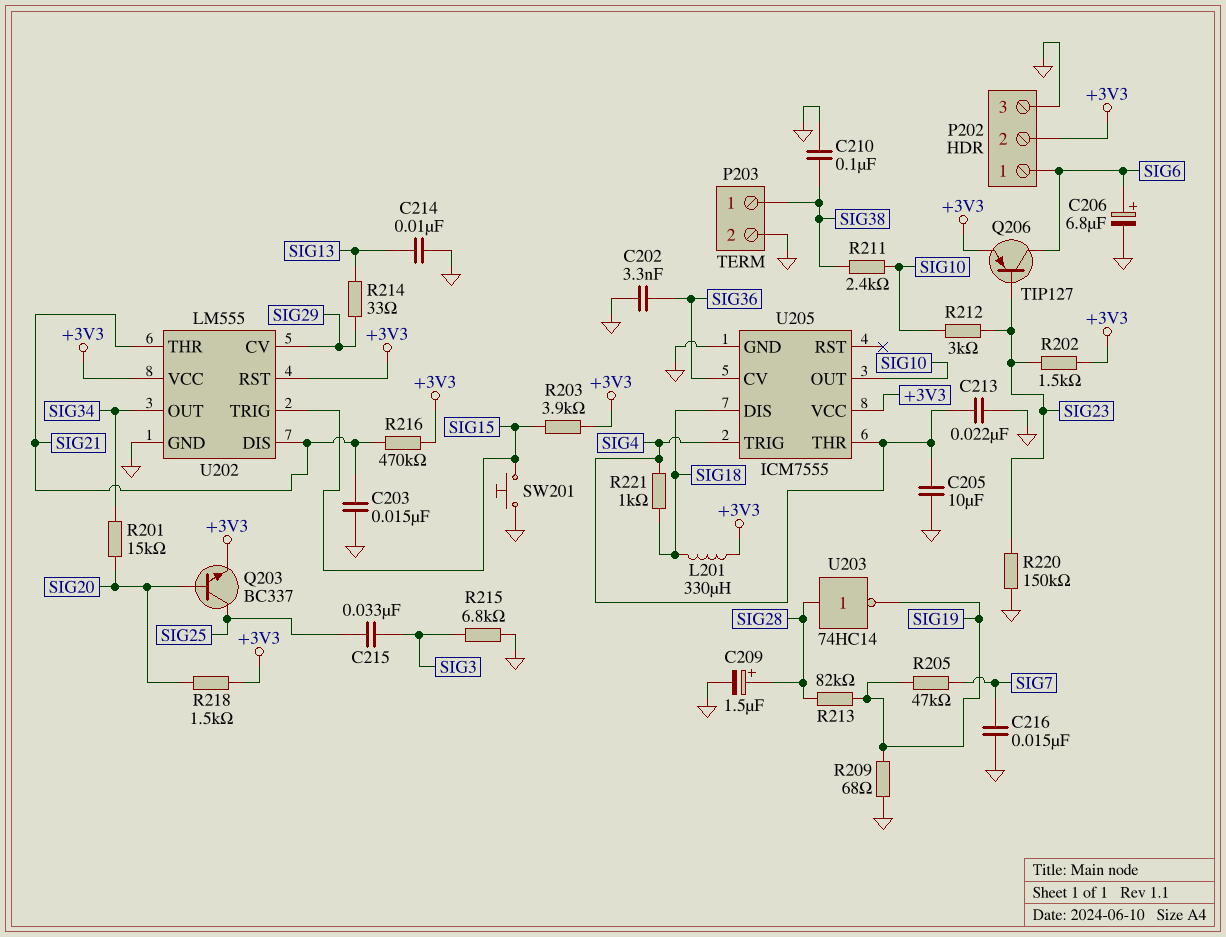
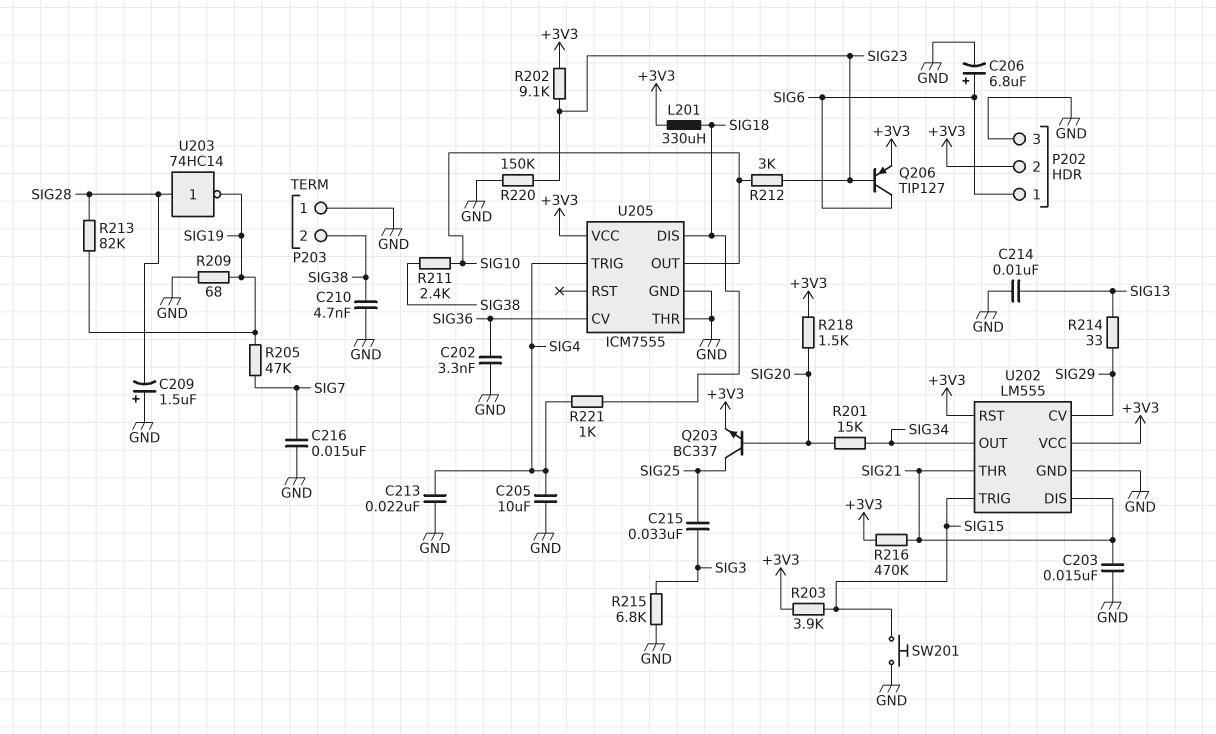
C209: 1.5uF (plus SIG28, minus GND) -> 1.5uF (plus GND, minus SIG28)
C210: 100nF (GND, SIG38) -> 4.7nF (GND, SIG38)
P203 pin 1: SIG38 -> GND
P203 pin 2: GND -> SIG38
R202: 1.5k (+3V3, SIG23) -> 9.1k (+3V3, SIG23)
U205 pin THR: SIG4 -> GND

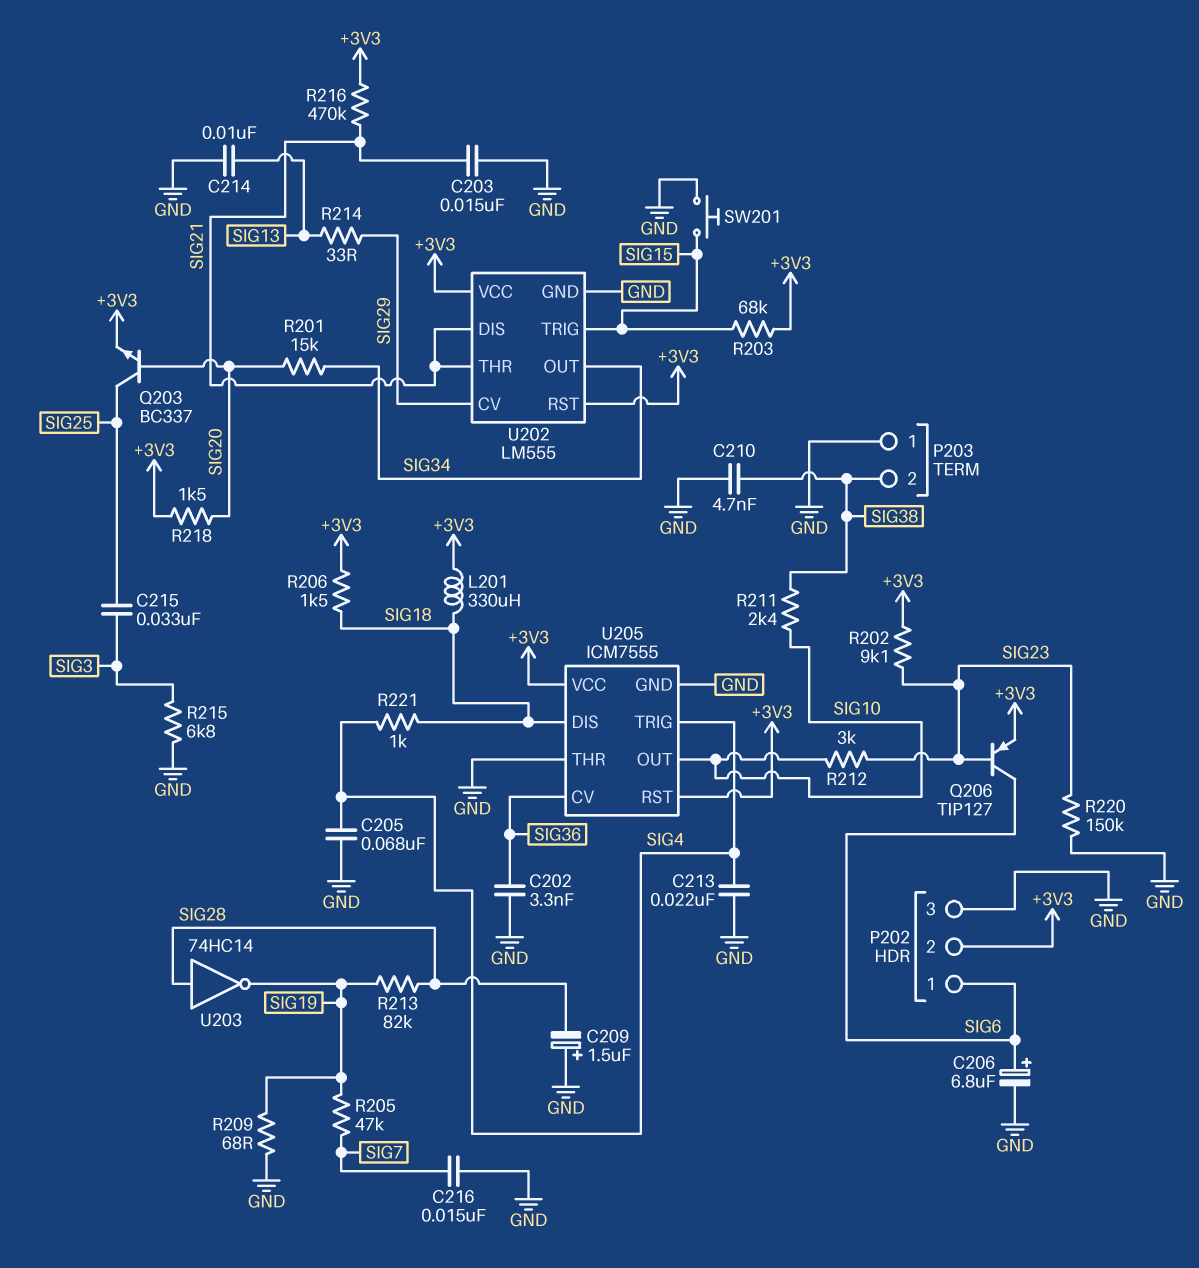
C205: 10uF (GND, SIG4) -> 68nF (GND, SIG4)
R203: 3.9k (+3V3, SIG15) -> 68k (+3V3, SIG15)
R206: none -> 1.5k (+3V3, SIG18)
U205 pin RST: none -> +3V3

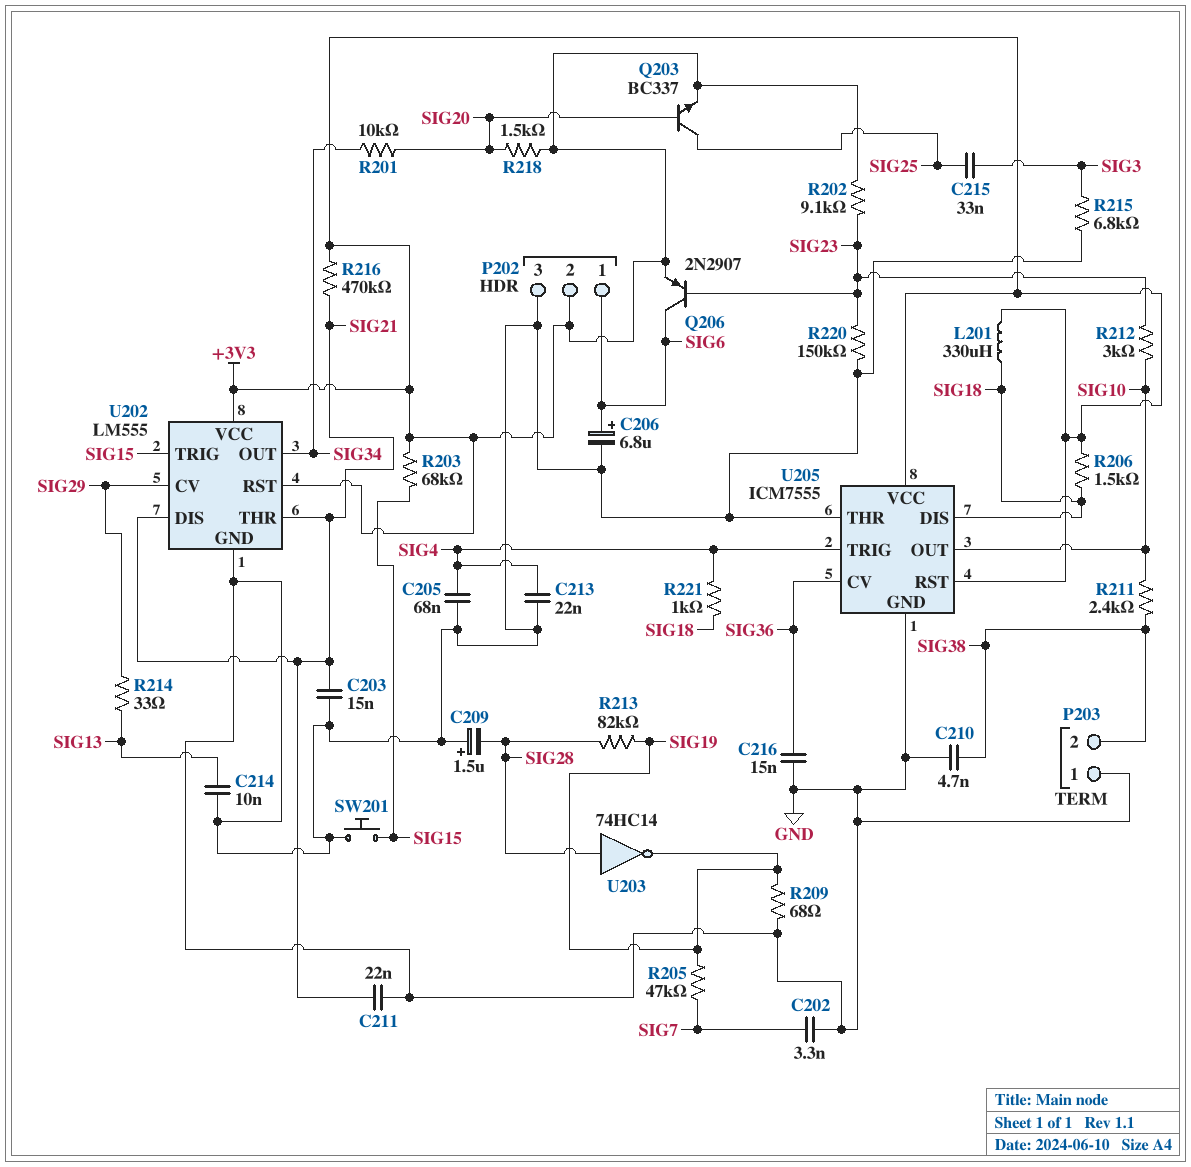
C202: 3.3nF (GND, SIG36) -> 3.3nF (GND, SIG7)
C211: none -> 22nF (GND, SIG21)
C216: 15nF (GND, SIG7) -> 15nF (GND, SIG36)
Q206: PNP TIP127 (B SIG23, C SIG6, E +3V3) -> PNP 2N2907 (B SIG23, C SIG6, E +3V3)
R201: 15k (SIG20, SIG34) -> 10k (SIG20, SIG34)

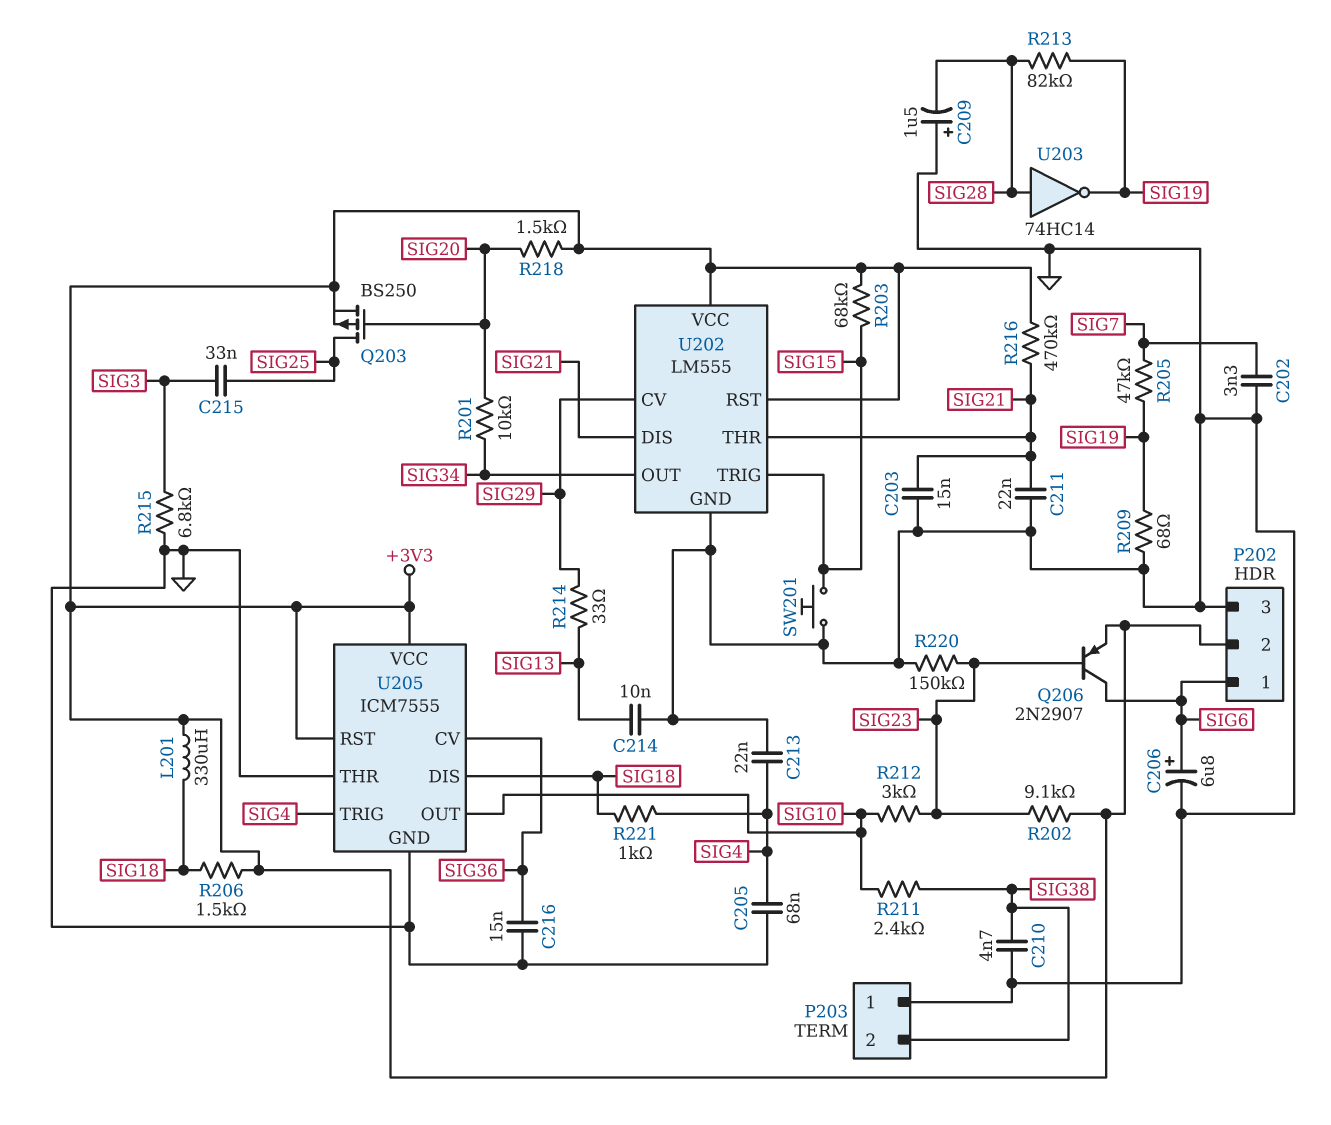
Q203: NPN BC337 (B SIG20, C SIG25, E +3V3) -> PMOS BS250 (G SIG20, D SIG25, S +3V3)

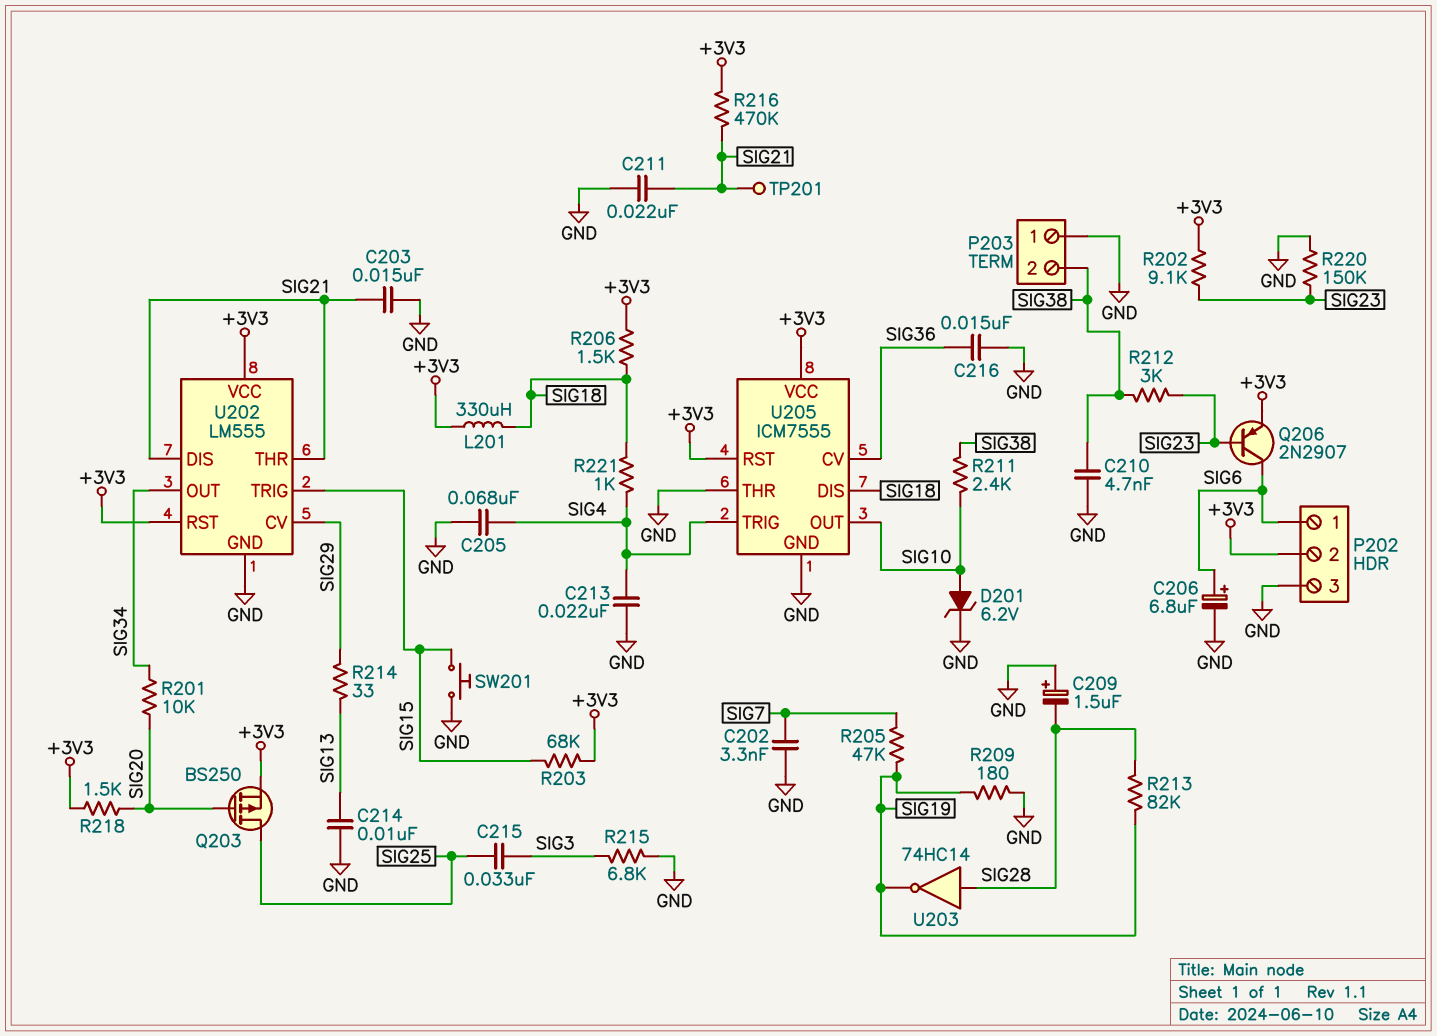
D201: none -> zener 6.2V (A SIG10, K GND)
R209: 68 (GND, SIG19) -> 180 (GND, SIG19)
R212: 3k (SIG10, SIG23) -> 3k (SIG23, SIG38)
TP201: none -> test point (SIG21)

